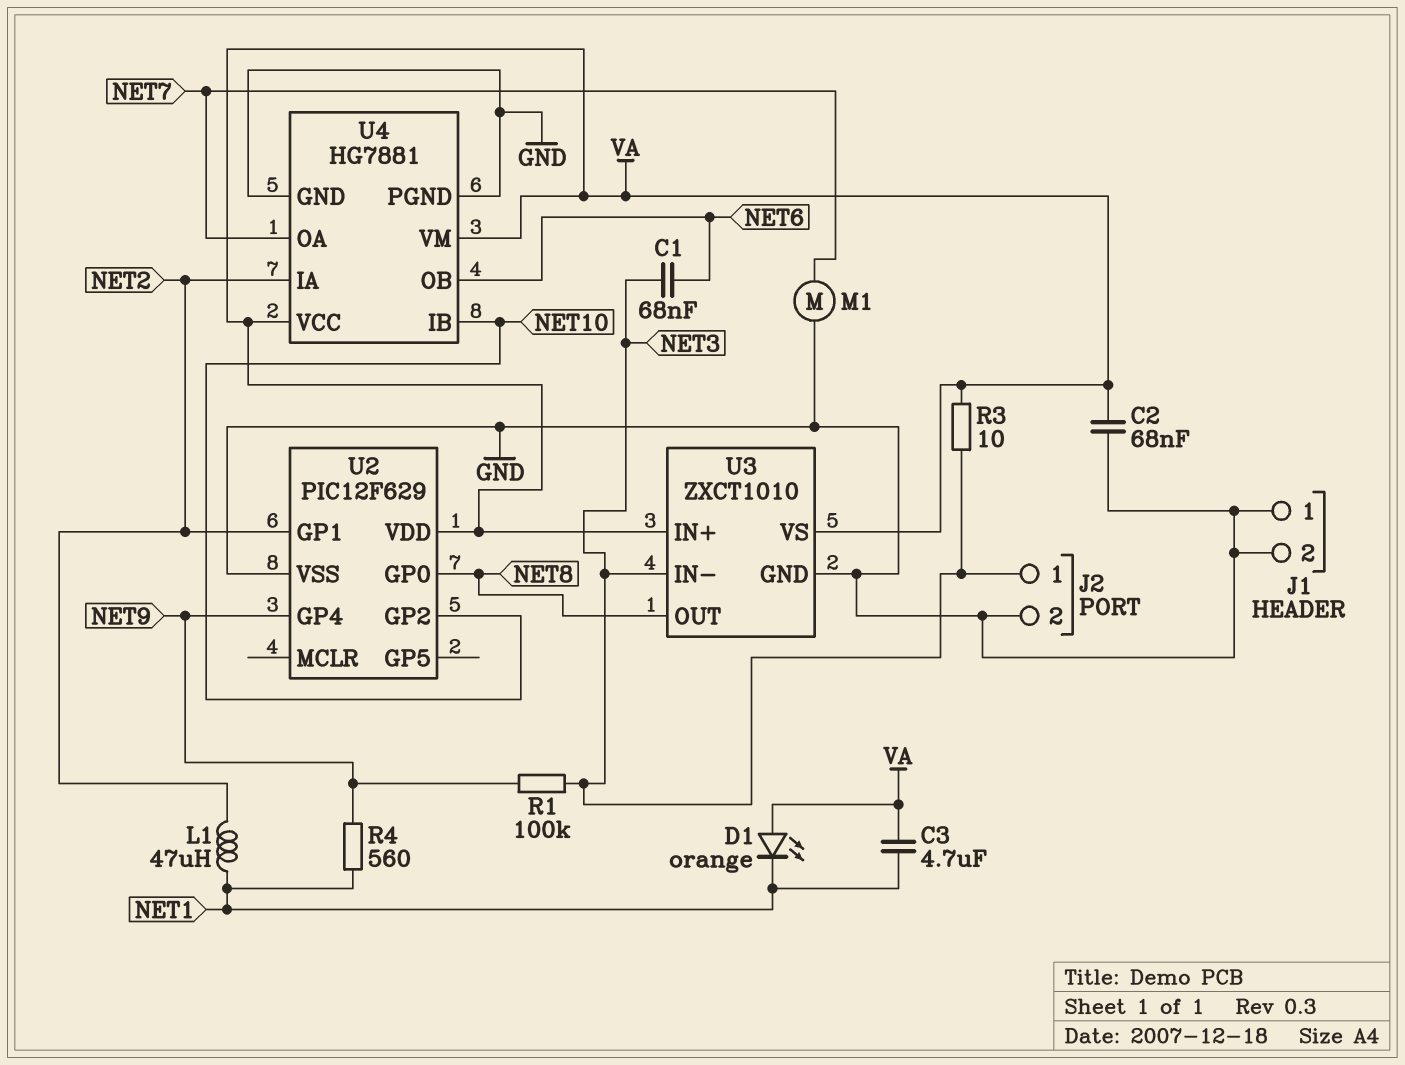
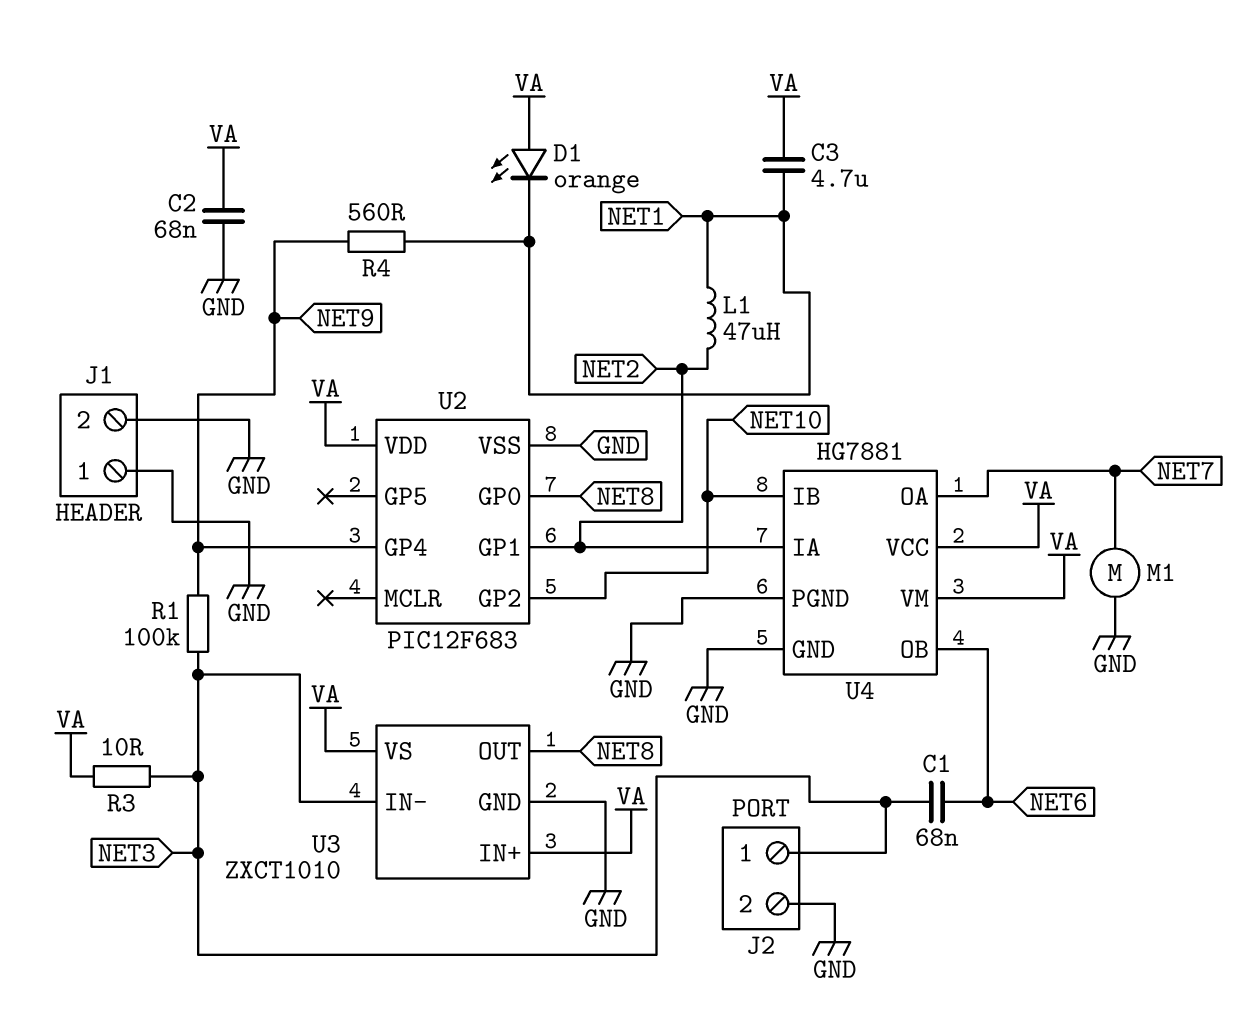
U2: PIC12F629 -> PIC12F683

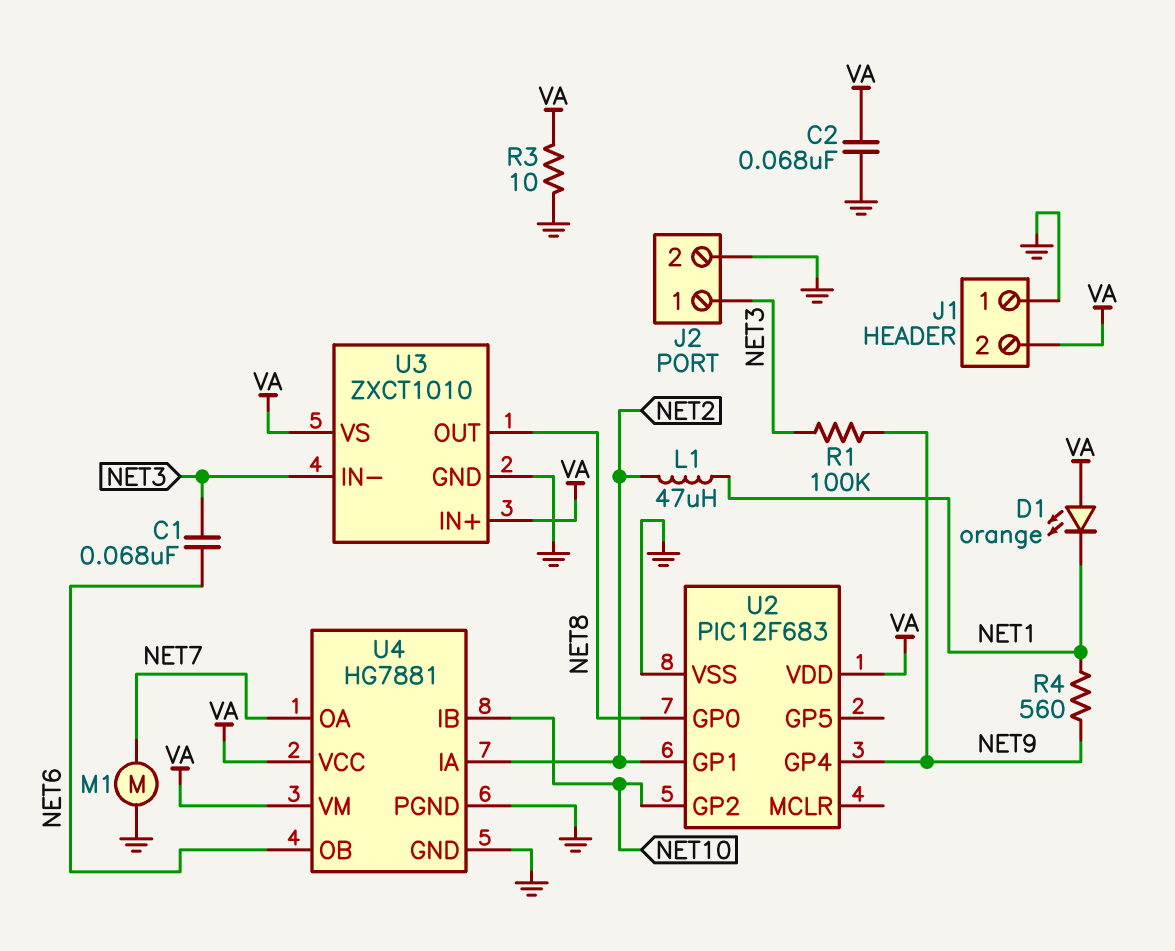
C3: 4.7uF (NET1, VA) -> none
J1 pin 2: GND -> VA
R3: 10 (NET3, VA) -> 10 (GND, VA)

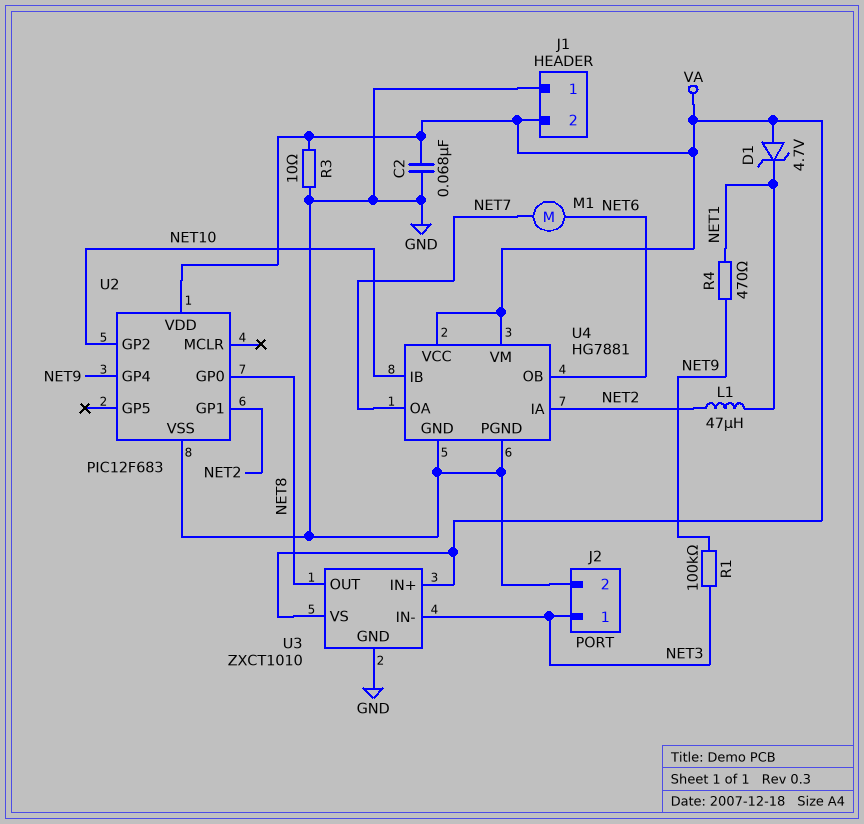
C1: 68nF (NET3, NET6) -> none
D1: LED orange (A VA, K NET1) -> zener 4.7V (A VA, K NET1)
M1: motor (GND, NET7) -> motor (NET6, NET7)
R4: 560 (NET1, NET9) -> 470 (NET1, NET9)

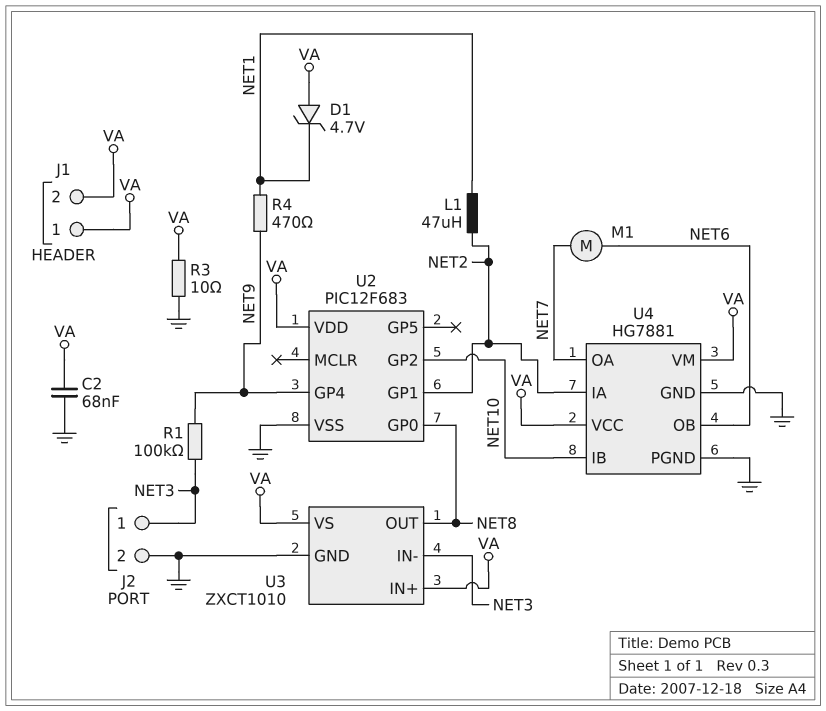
J1 pin 1: GND -> VA

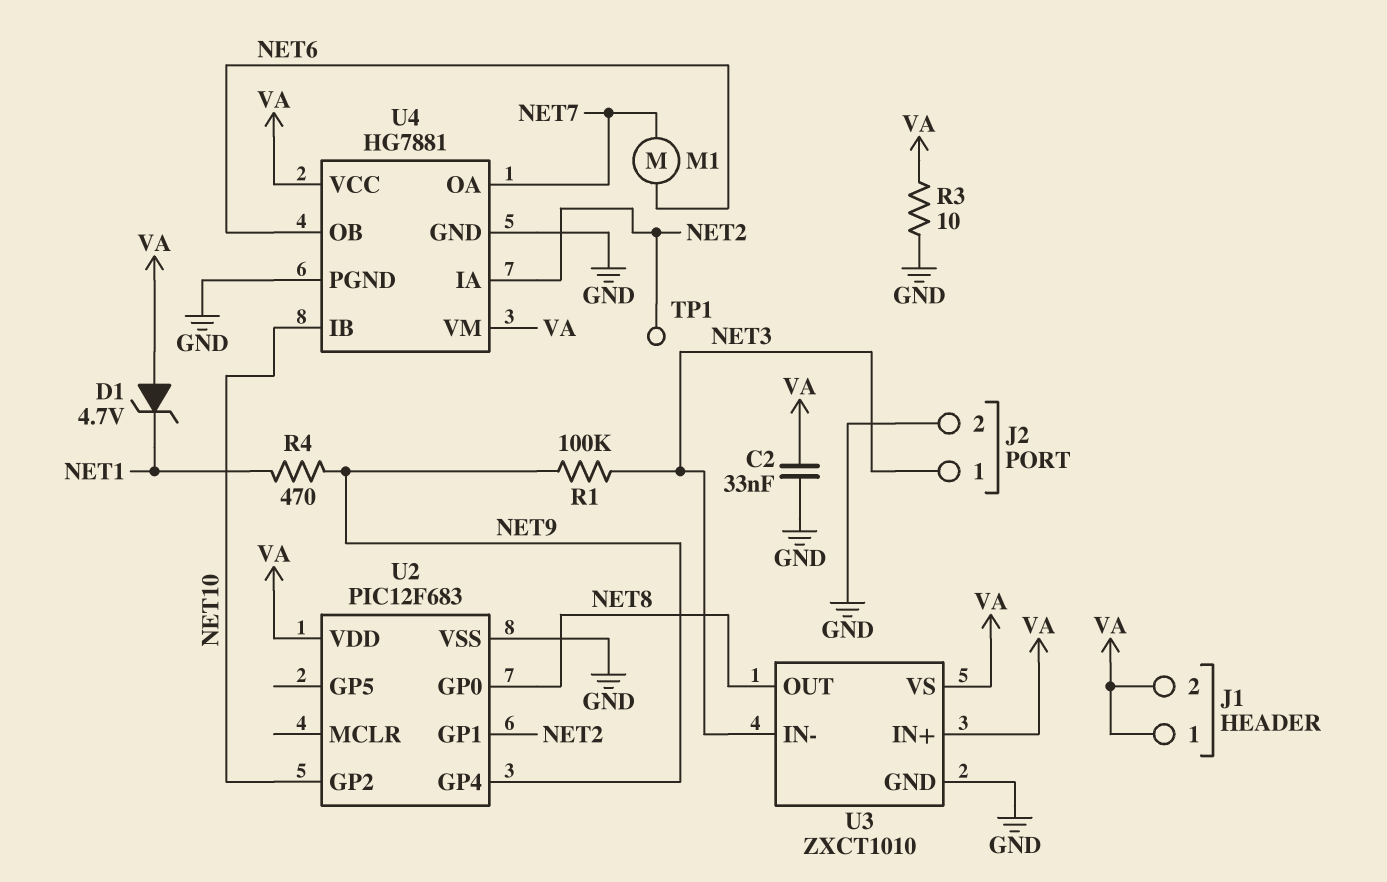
C2: 68nF (GND, VA) -> 33nF (GND, VA)
L1: 47uH (NET1, NET2) -> none
TP1: none -> test point (NET2)

